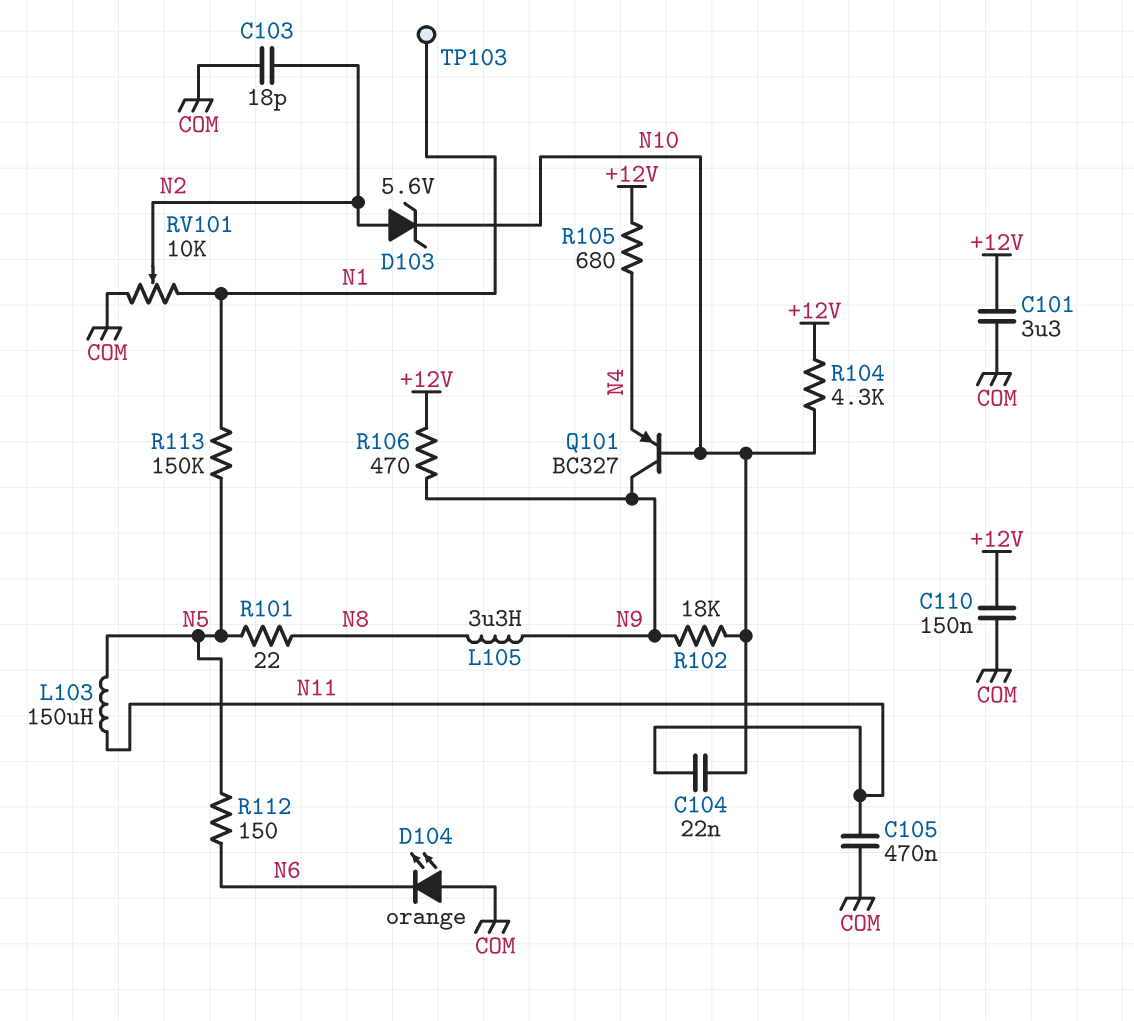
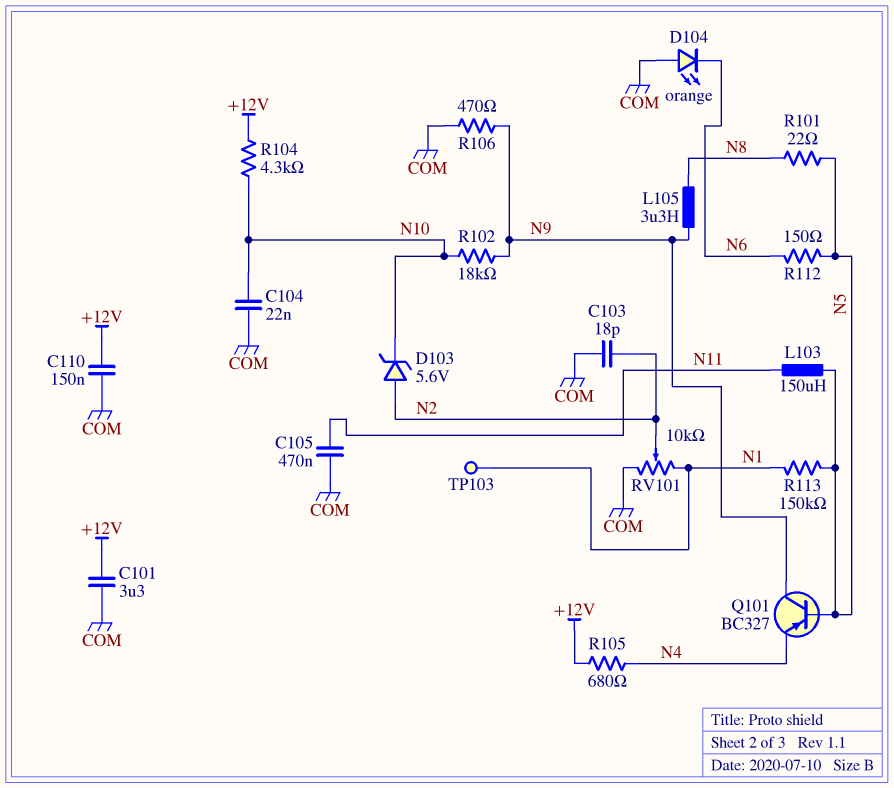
C104: 22nF (N10, N11) -> 22nF (COM, N10)
Q101: PNP BC327 (B N10, C N9, E N4) -> PNP BC327 (B N5, C N9, E N4)
R106: 470 (+12V, N9) -> 470 (COM, N9)

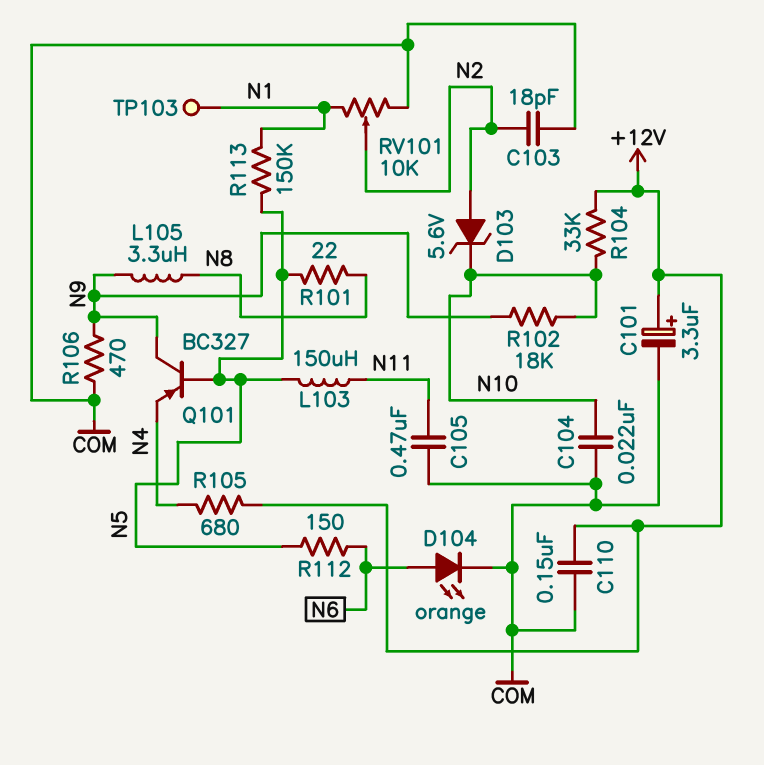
C101: 3.3uF (+12V, COM) -> 3.3uF (plus +12V, minus COM)
D104: LED orange (A COM, K N6) -> LED orange (A N6, K COM)
R104: 4.3k (+12V, N10) -> 33k (+12V, N10)

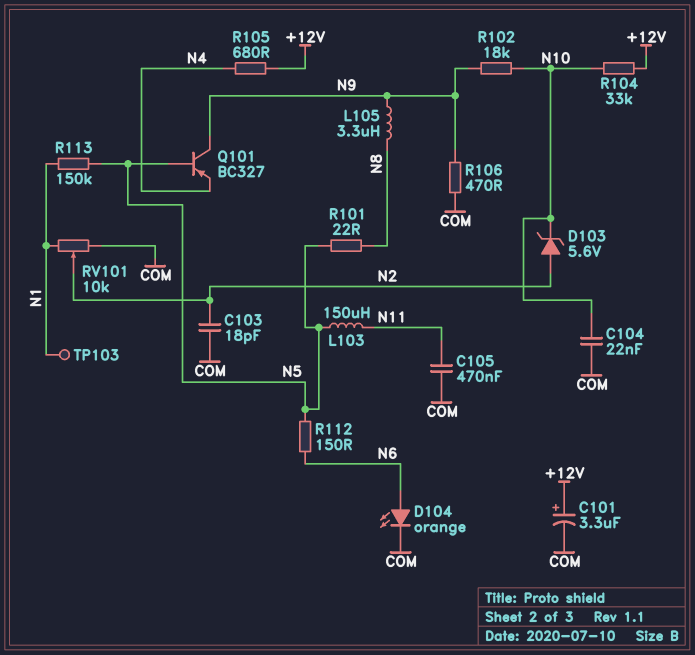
C110: 150nF (+12V, COM) -> none

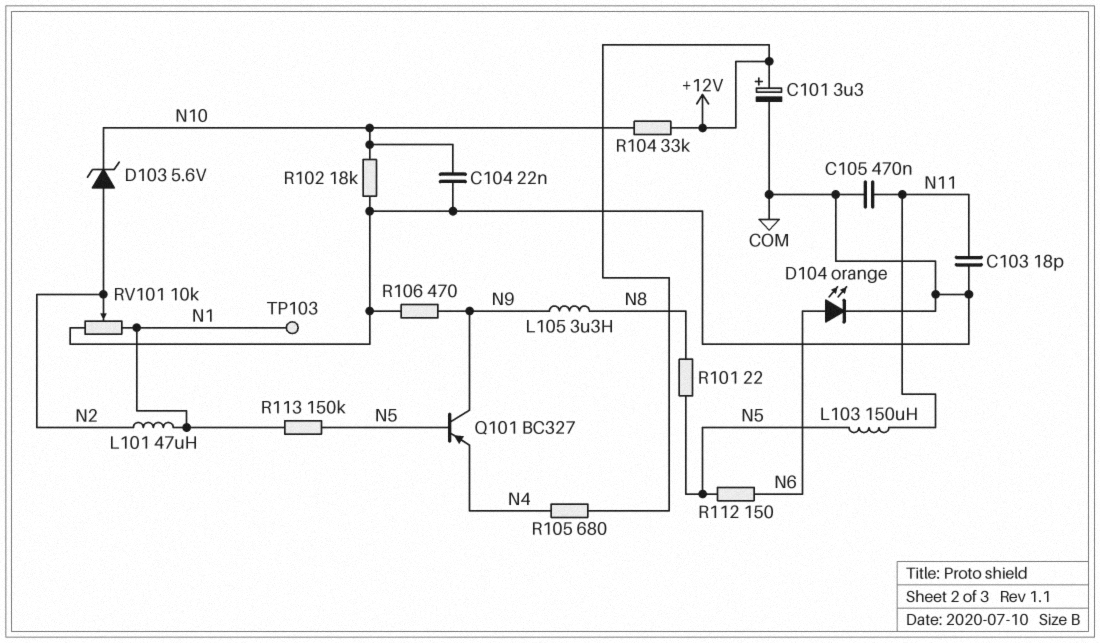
C103: 18pF (COM, N2) -> 18pF (COM, N11)
L101: none -> 47uH (N1, N2)
R102: 18k (N9, N10) -> 18k (COM, N10)

